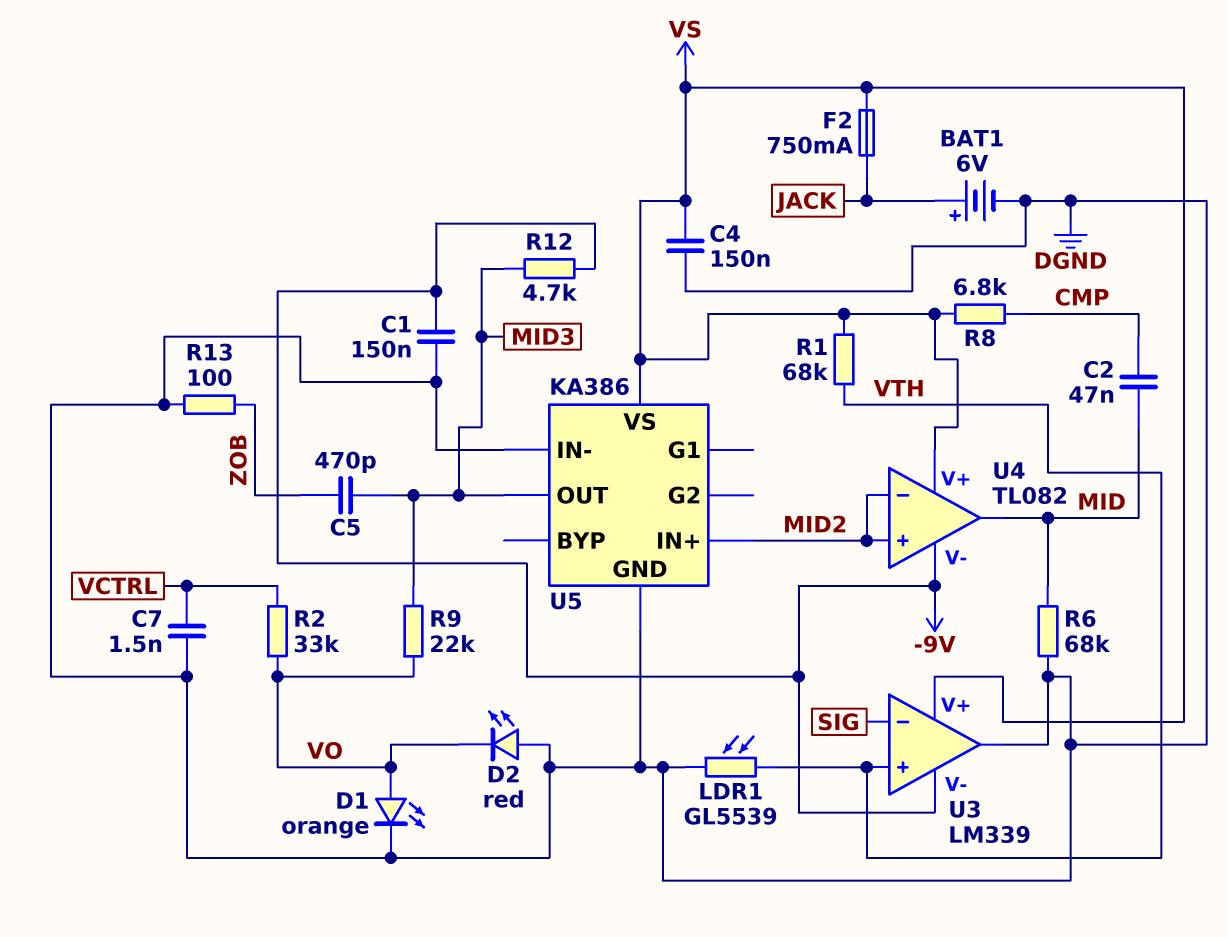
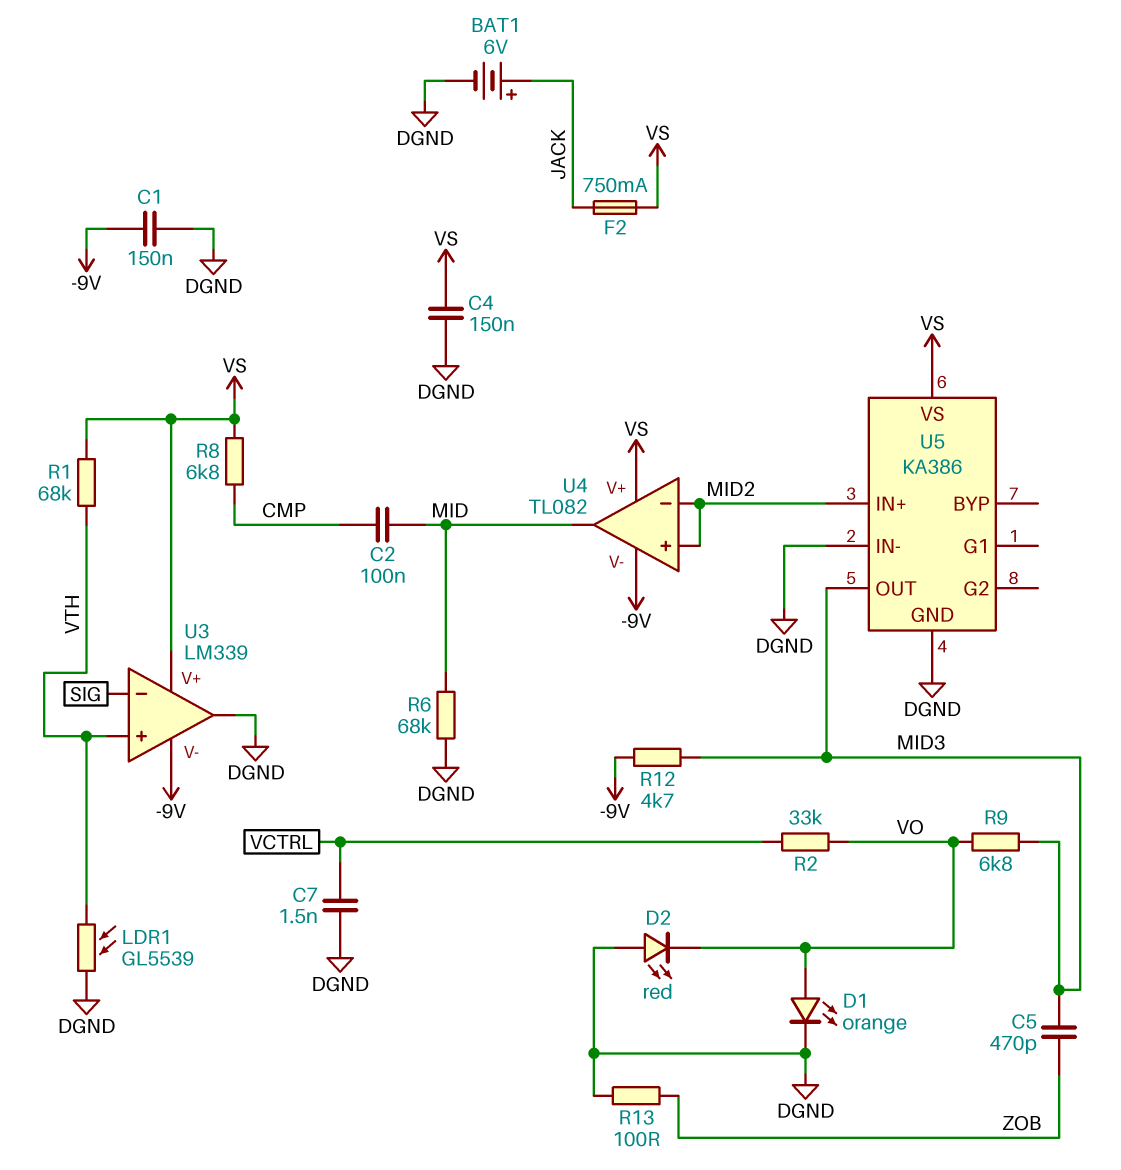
C2: 47nF (CMP, MID) -> 100nF (CMP, MID)
R9: 22k (MID3, VO) -> 6.8k (MID3, VO)

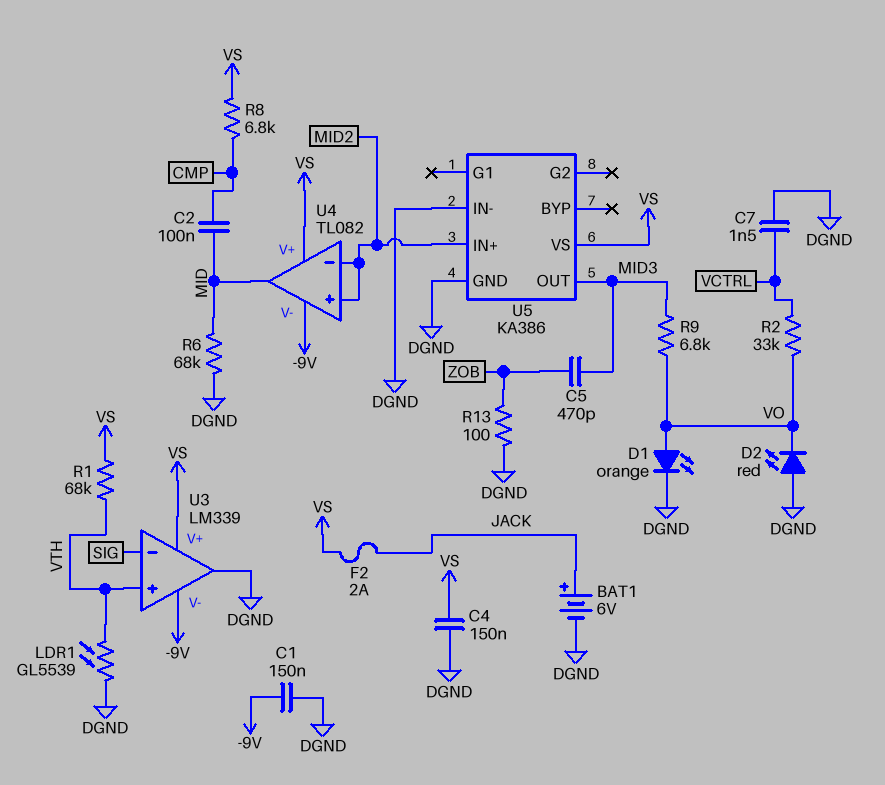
F2: 750mA (JACK, VS) -> 2A (JACK, VS)
R12: 4.7k (-9V, MID3) -> none

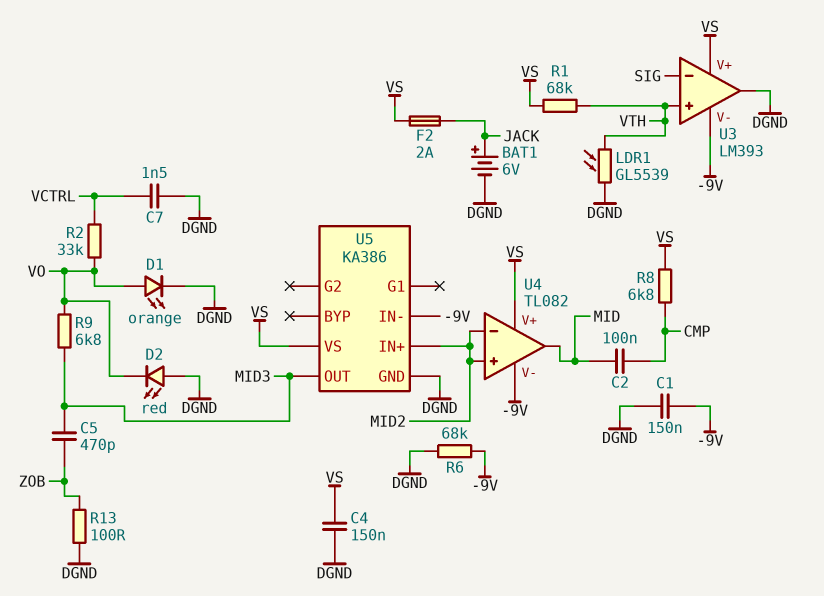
R6: 68k (DGND, MID) -> 68k (-9V, DGND)
U3: LM339 -> LM393
U5 pin IN-: DGND -> -9V

